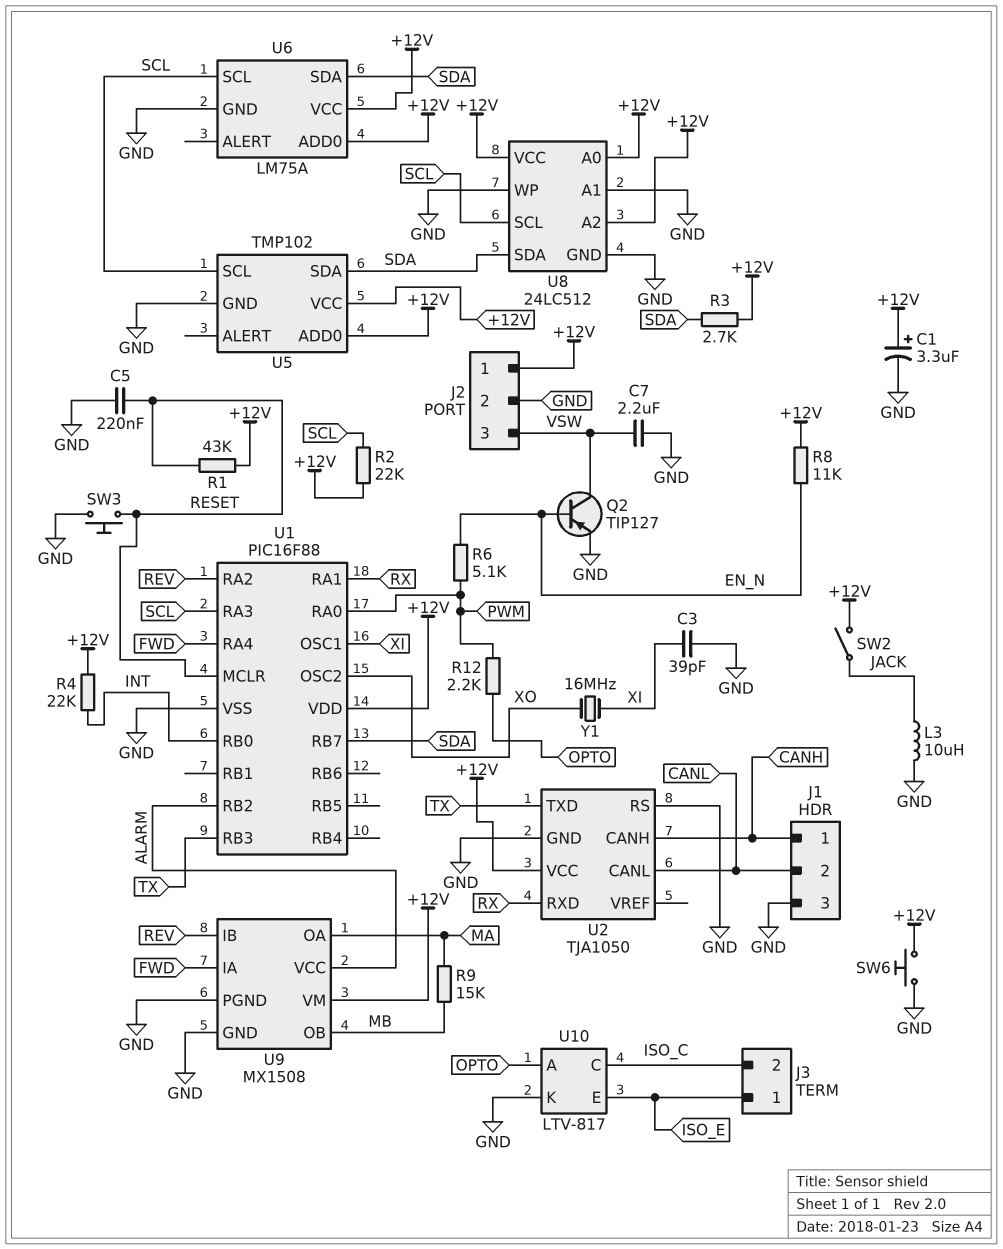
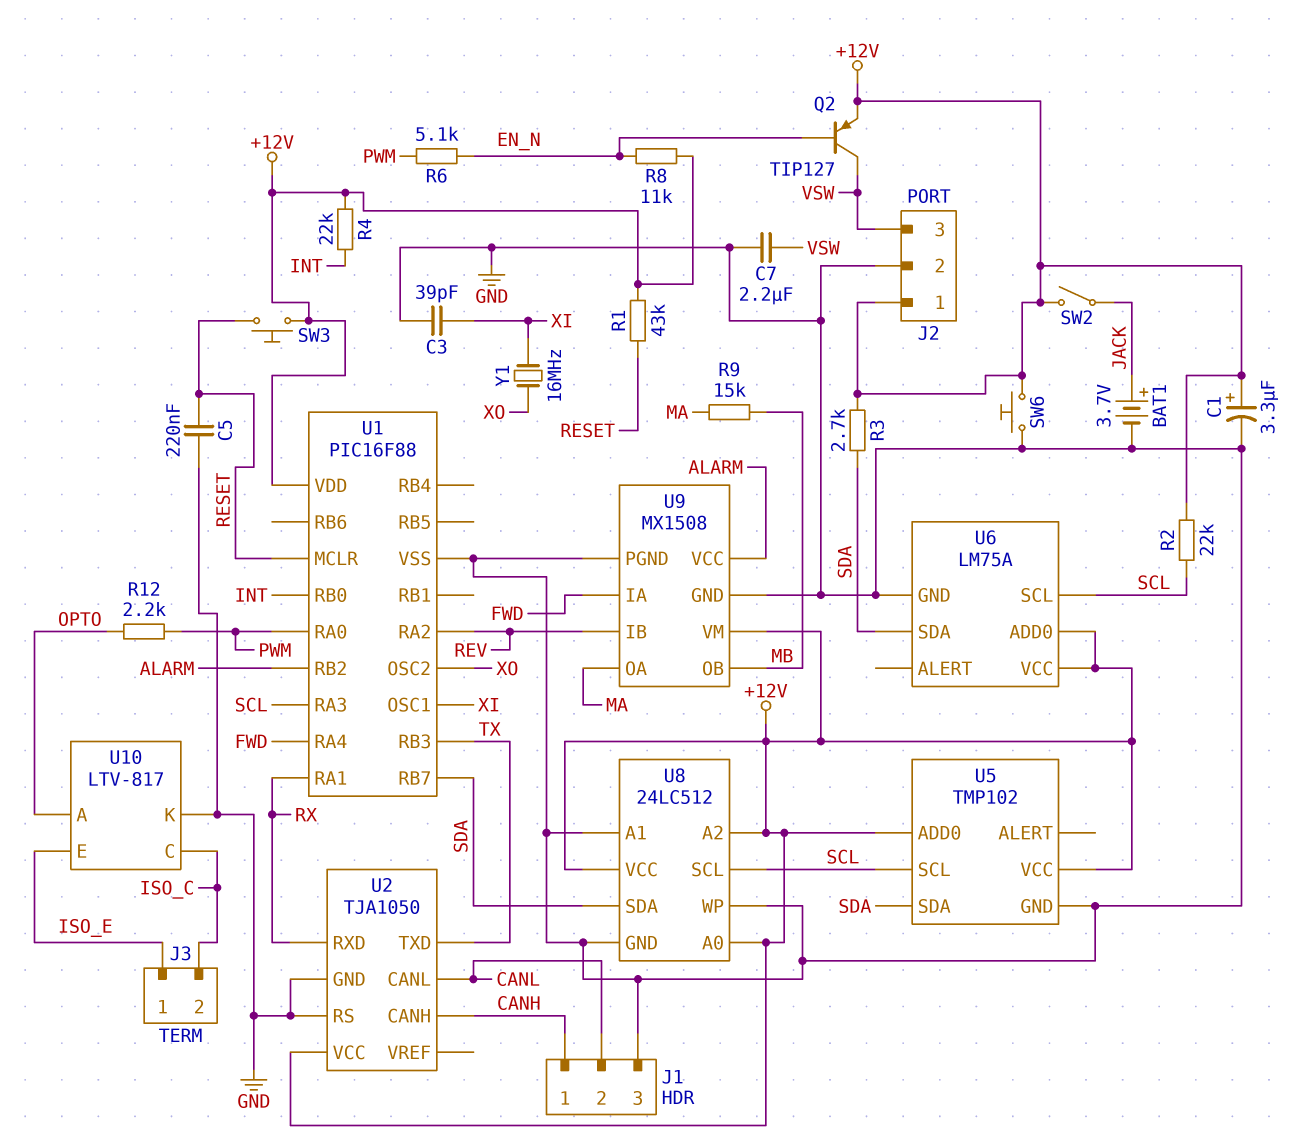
BAT1: none -> 3.7V (plus JACK, minus GND)
L3: 10uH (GND, JACK) -> none
Q2: PNP TIP127 (B EN_N, C VSW, E GND) -> PNP TIP127 (B EN_N, C VSW, E +12V)
SW3: button (GND, RESET) -> button (+12V, RESET)

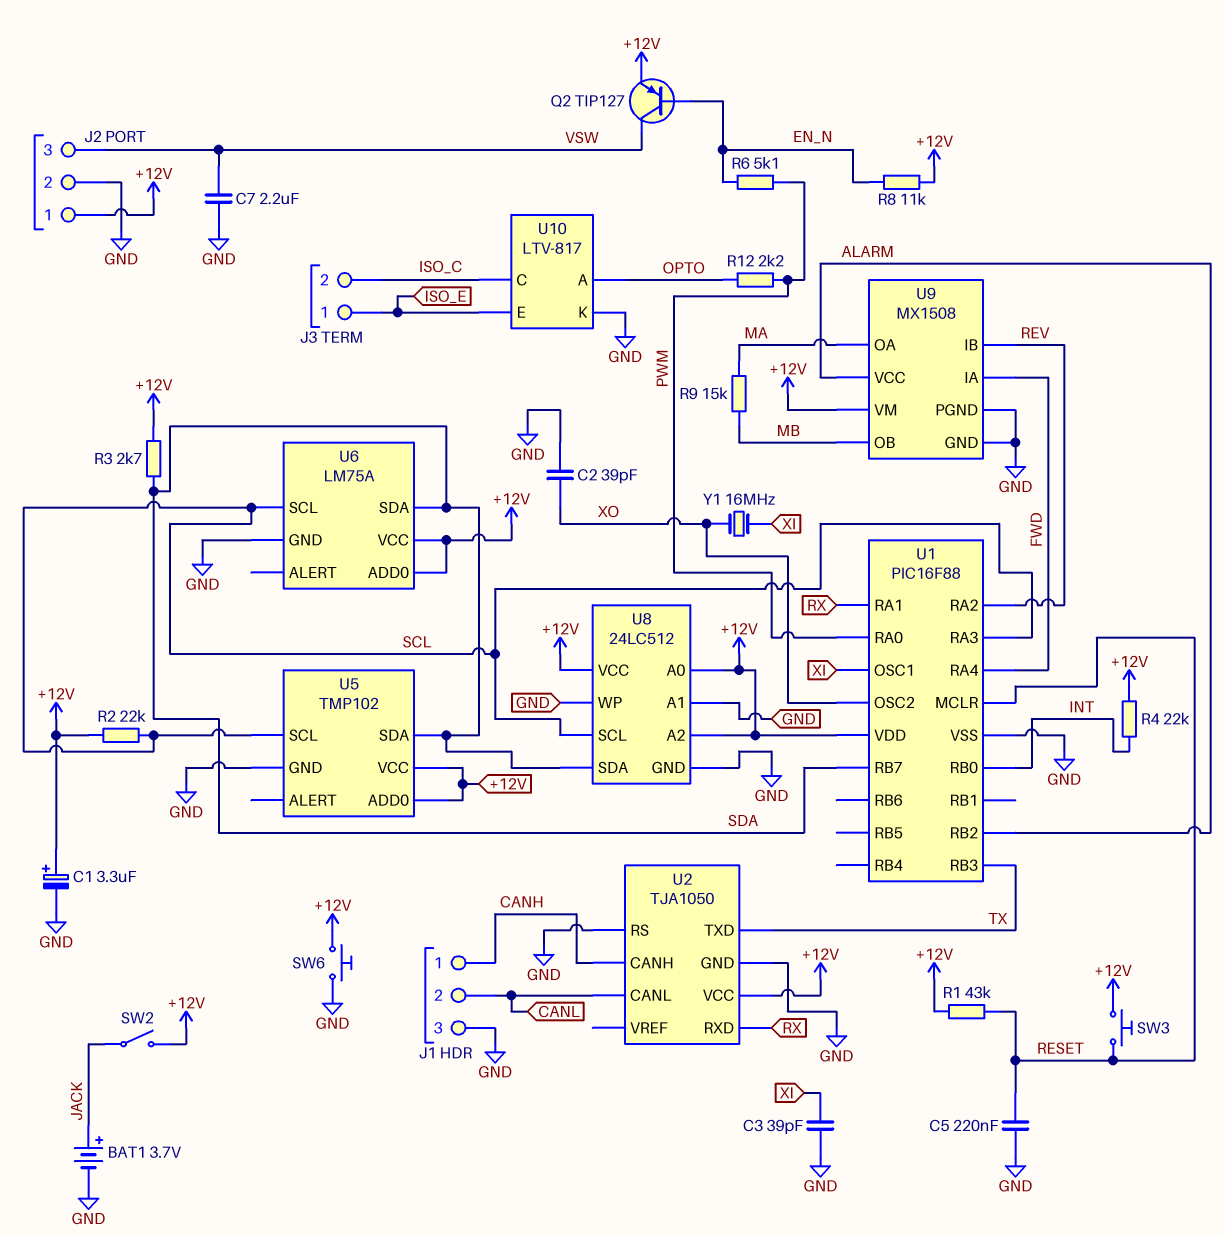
C2: none -> 39pF (GND, XO)

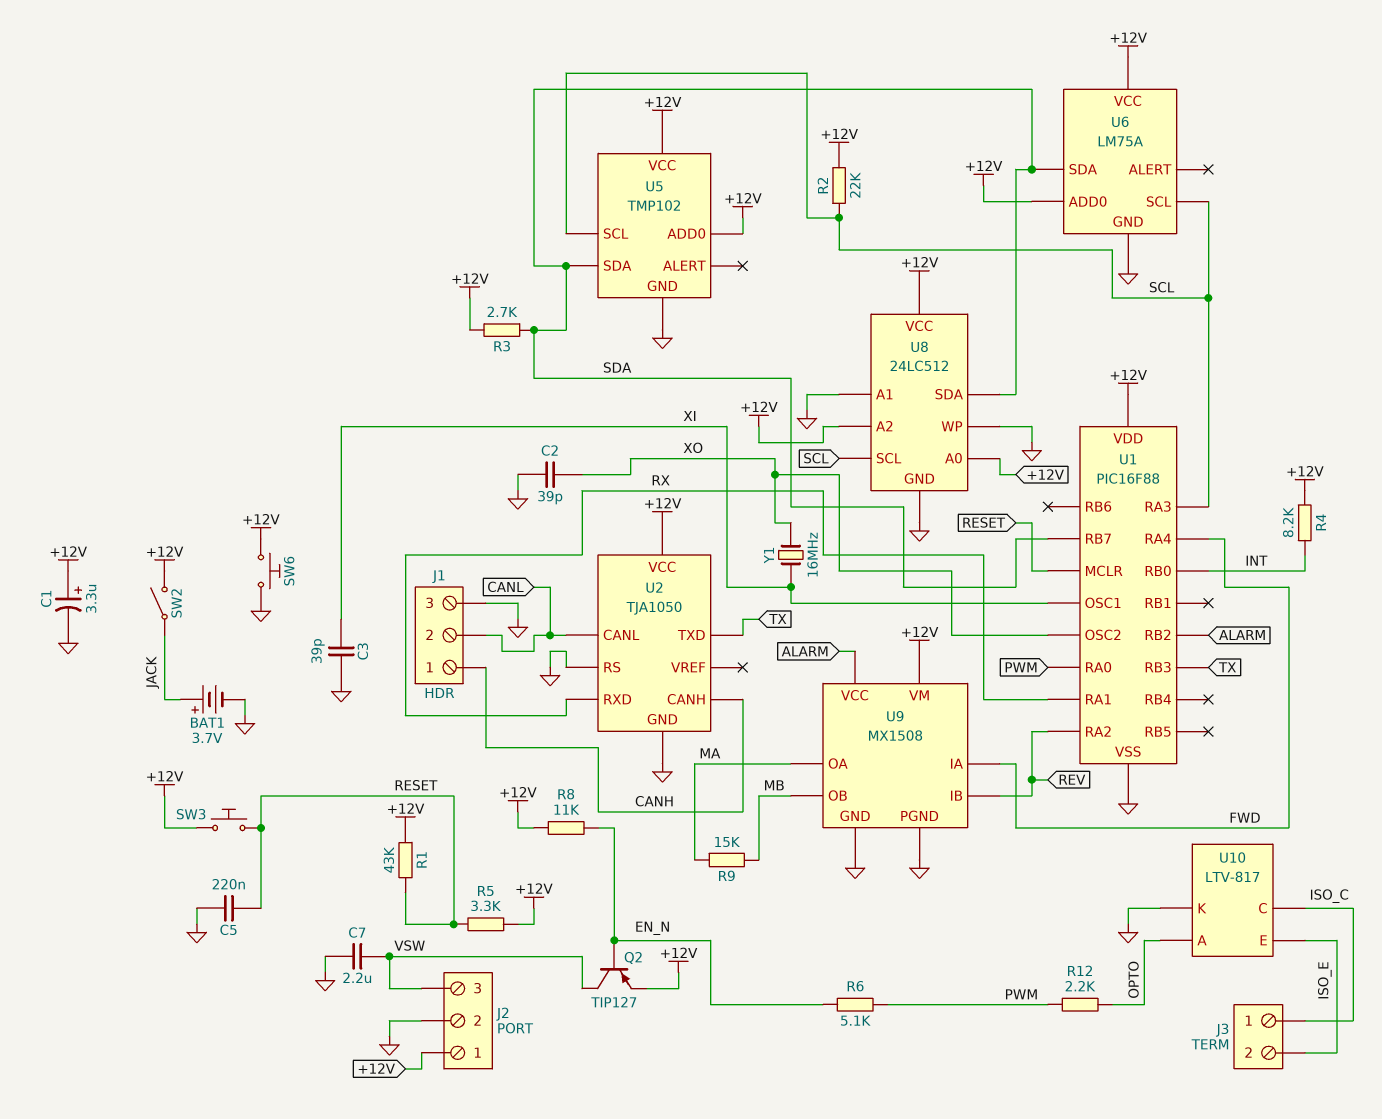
J3 pin 1: ISO_E -> ISO_C
J3 pin 2: ISO_C -> ISO_E
R4: 22k (+12V, INT) -> 8.2k (+12V, INT)
R5: none -> 3.3k (+12V, RESET)

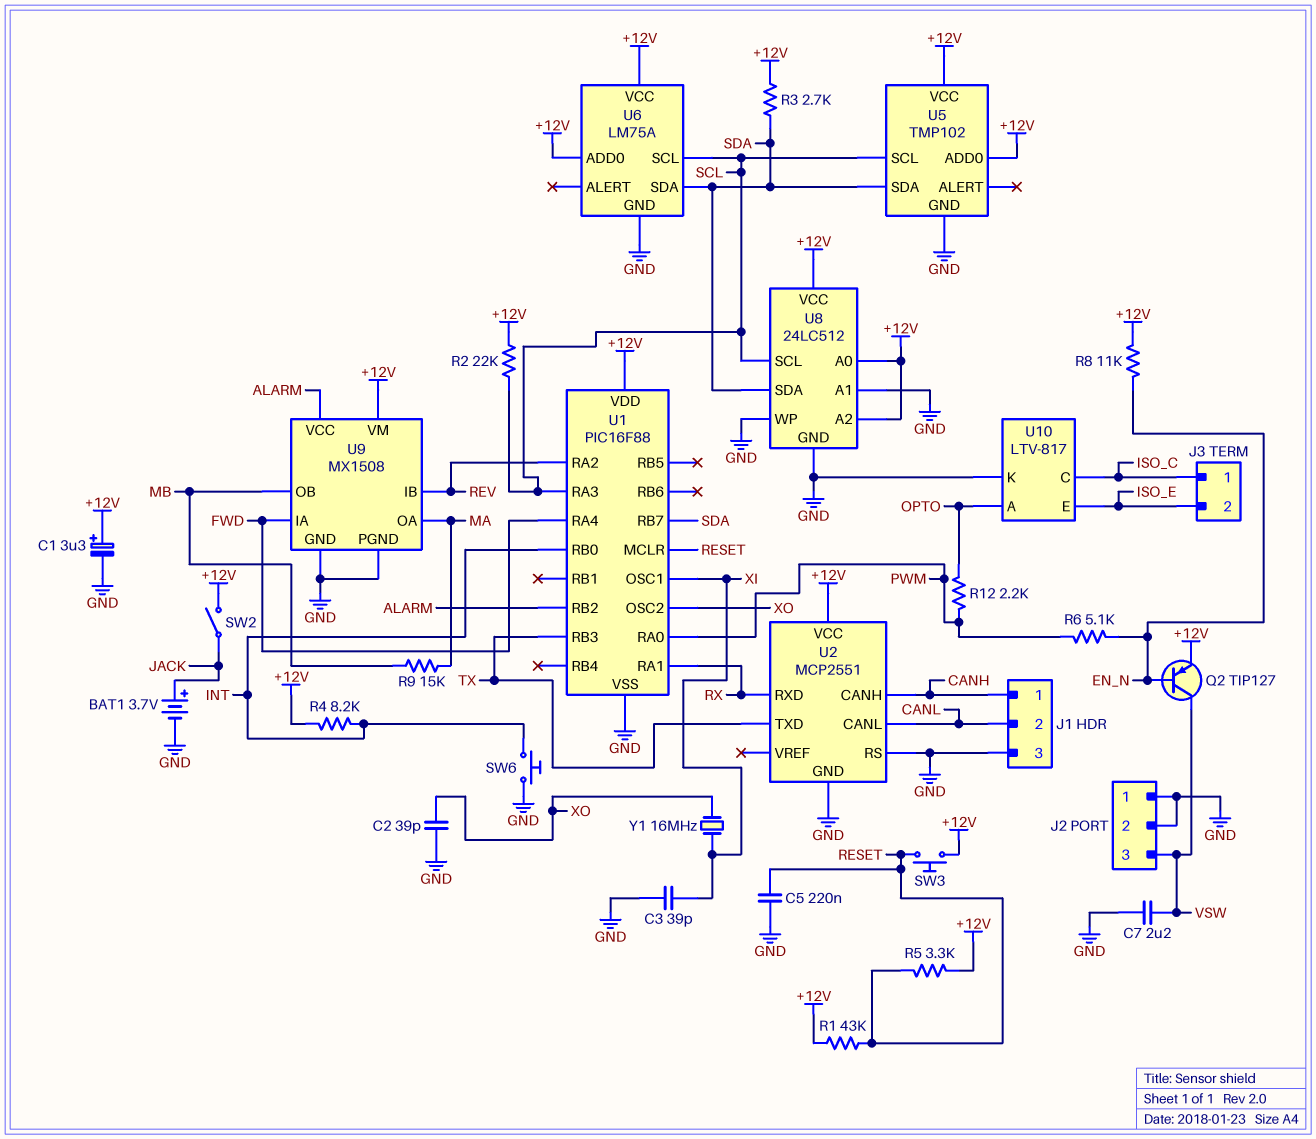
J2 pin 1: +12V -> GND
SW6: button (+12V, GND) -> button (GND, INT)
U2: TJA1050 -> MCP2551

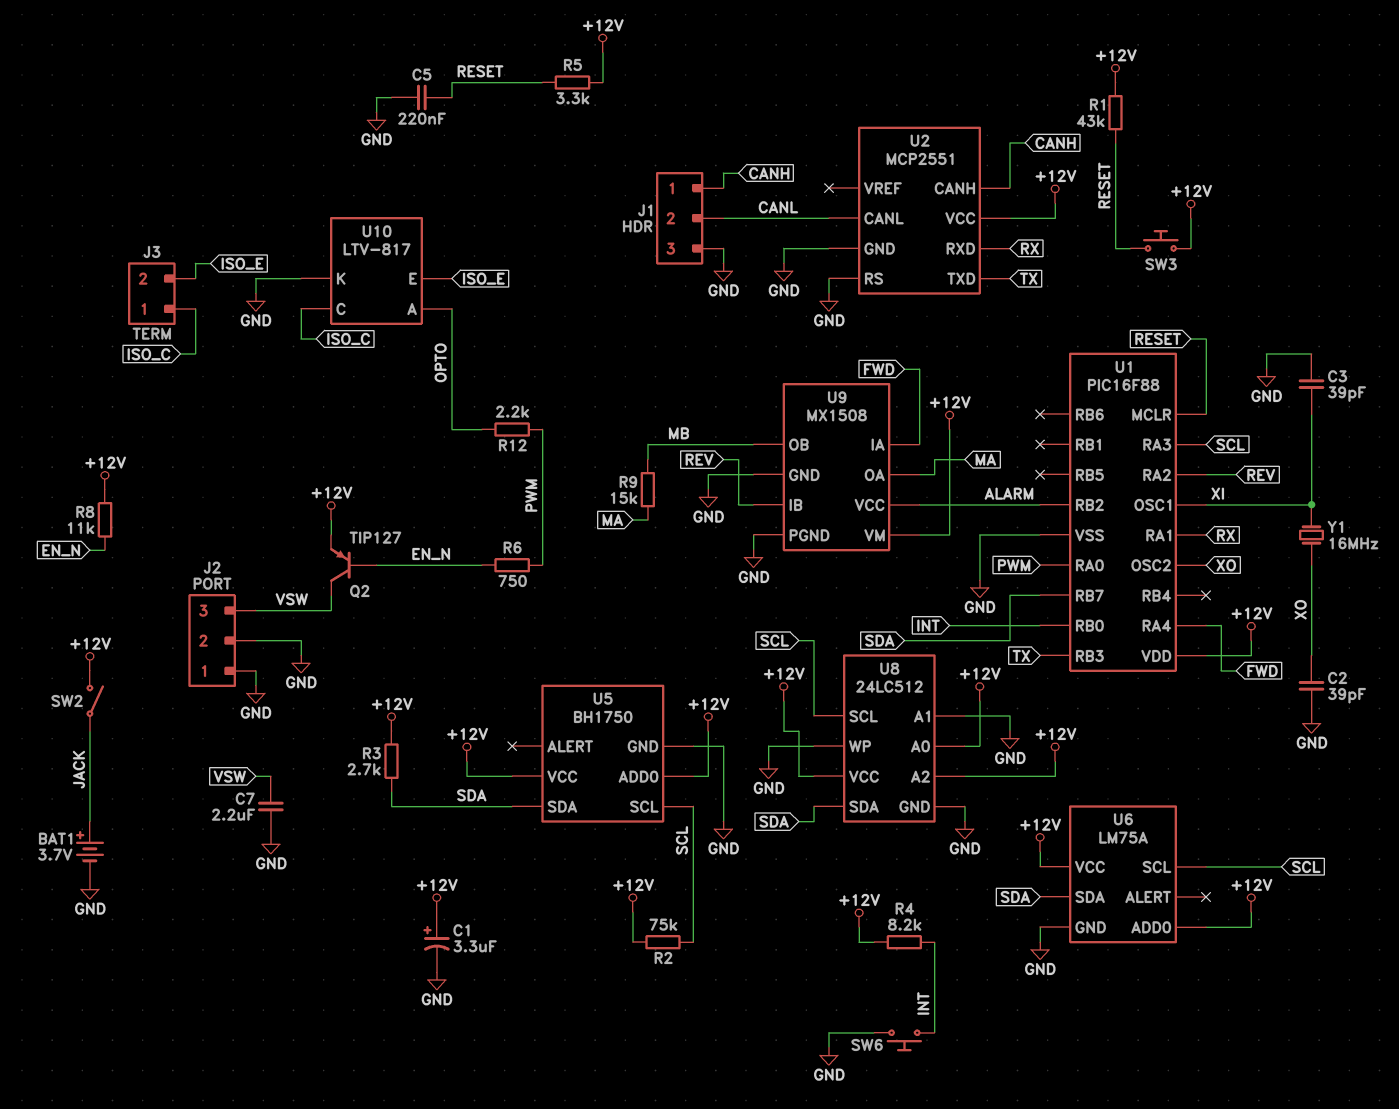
R2: 22k (+12V, SCL) -> 75k (+12V, SCL)
R6: 5.1k (EN_N, PWM) -> 750 (EN_N, PWM)
U5: TMP102 -> BH1750

